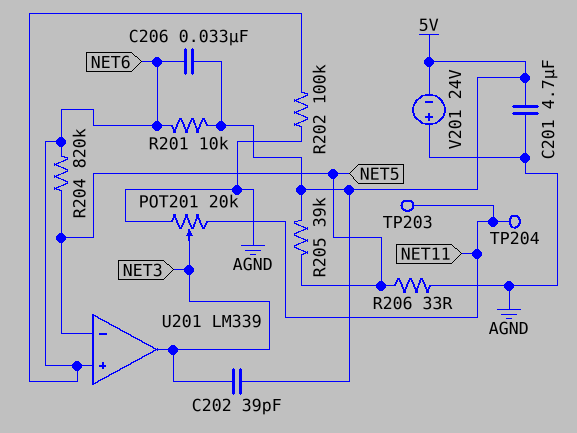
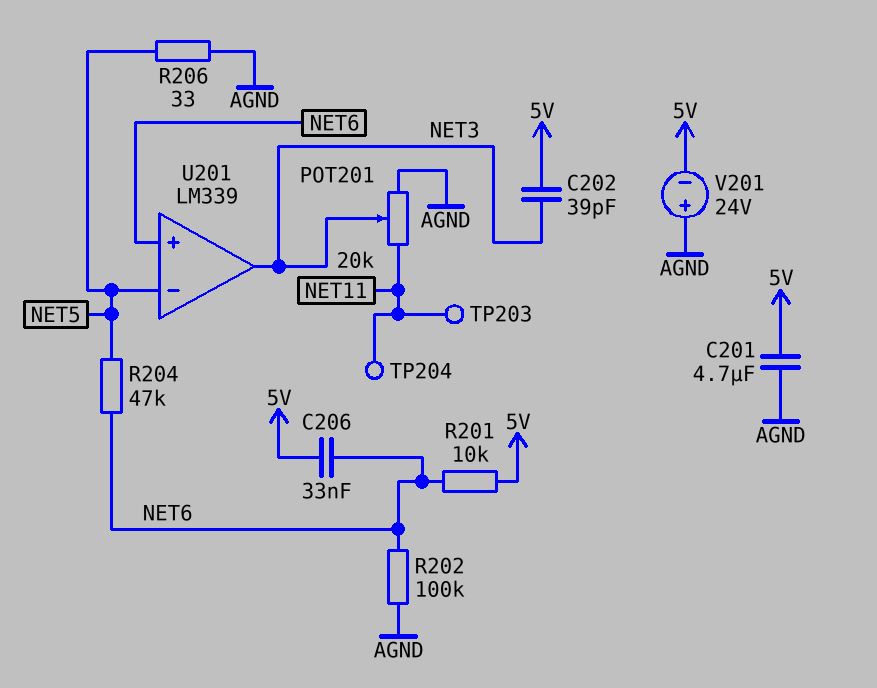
R204: 820k (NET5, NET6) -> 47k (NET5, NET6)
R205: 39k (5V, NET5) -> none

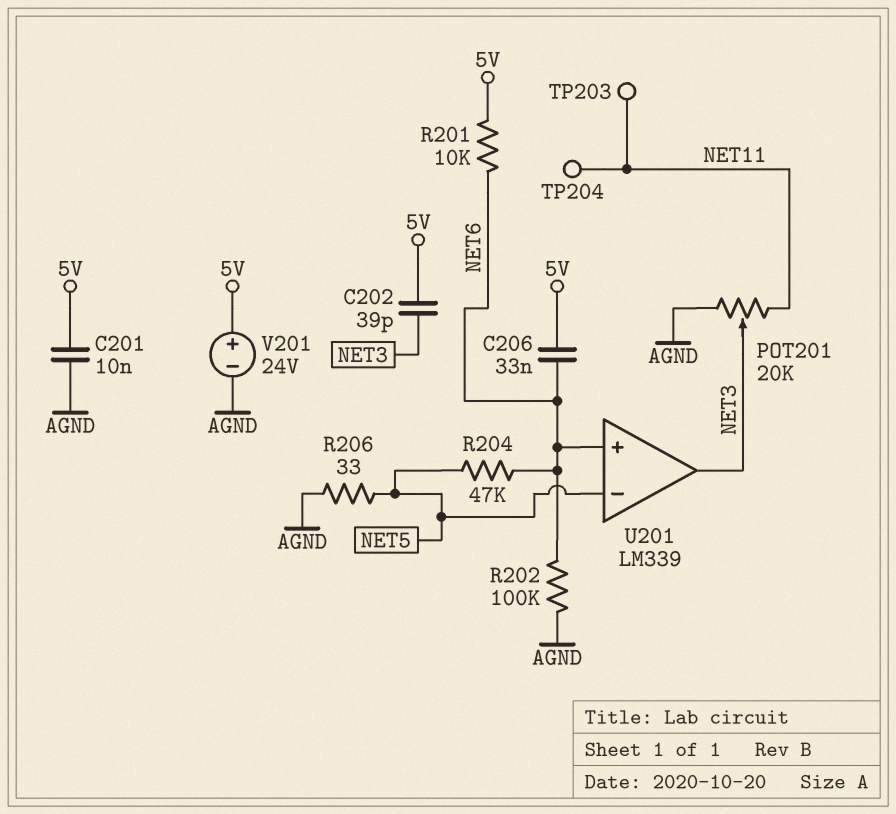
C201: 4.7uF (5V, AGND) -> 10nF (5V, AGND)
V201: 24V (plus AGND, minus 5V) -> 24V (plus 5V, minus AGND)

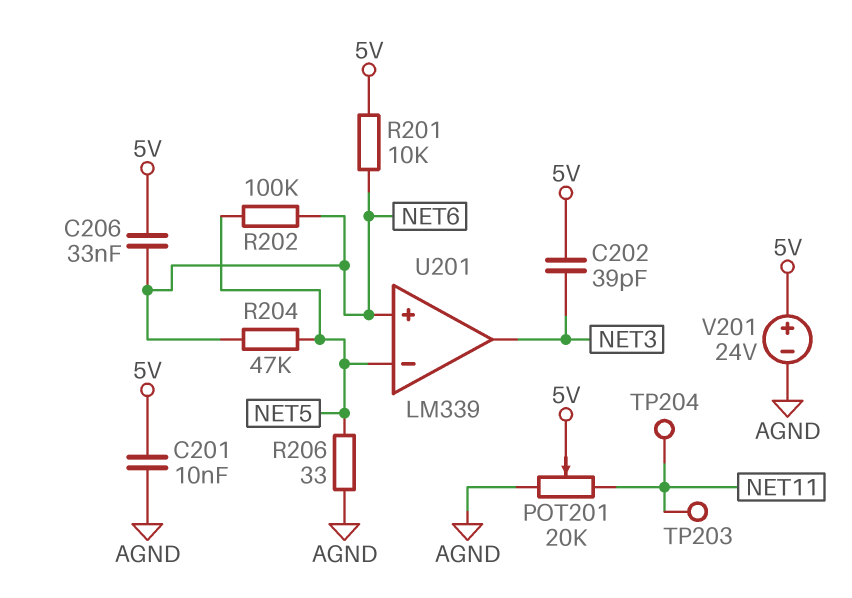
POT201: 20k (AGND, NET11, wiper NET3) -> 20k (AGND, NET11, wiper 5V)
R202: 100k (AGND, NET6) -> 100k (NET5, NET6)

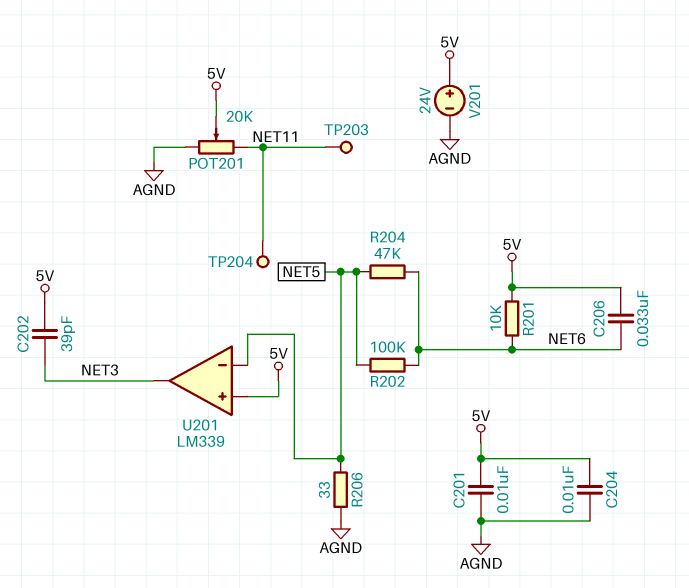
C204: none -> 10nF (5V, AGND)
U201 pin in+: NET6 -> 5V

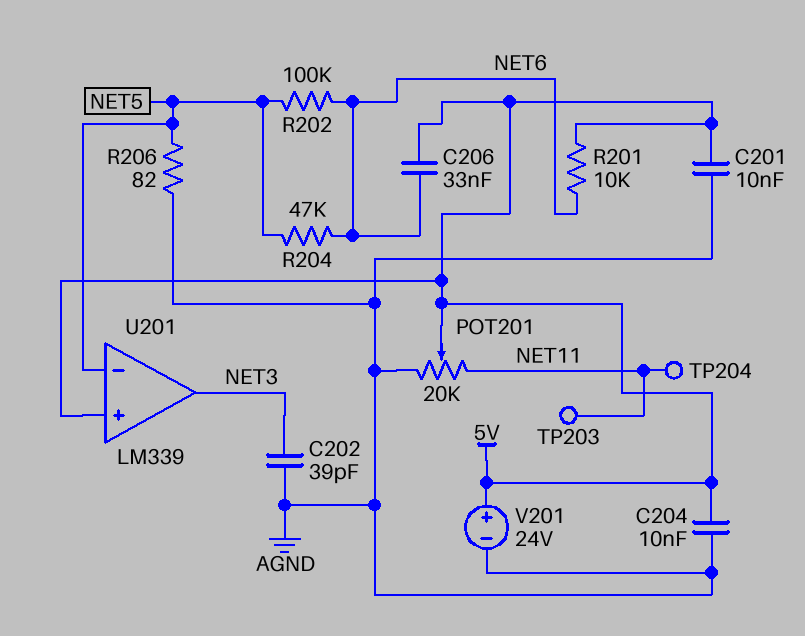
C202: 39pF (5V, NET3) -> 39pF (AGND, NET3)
R206: 33 (AGND, NET5) -> 82 (AGND, NET5)

